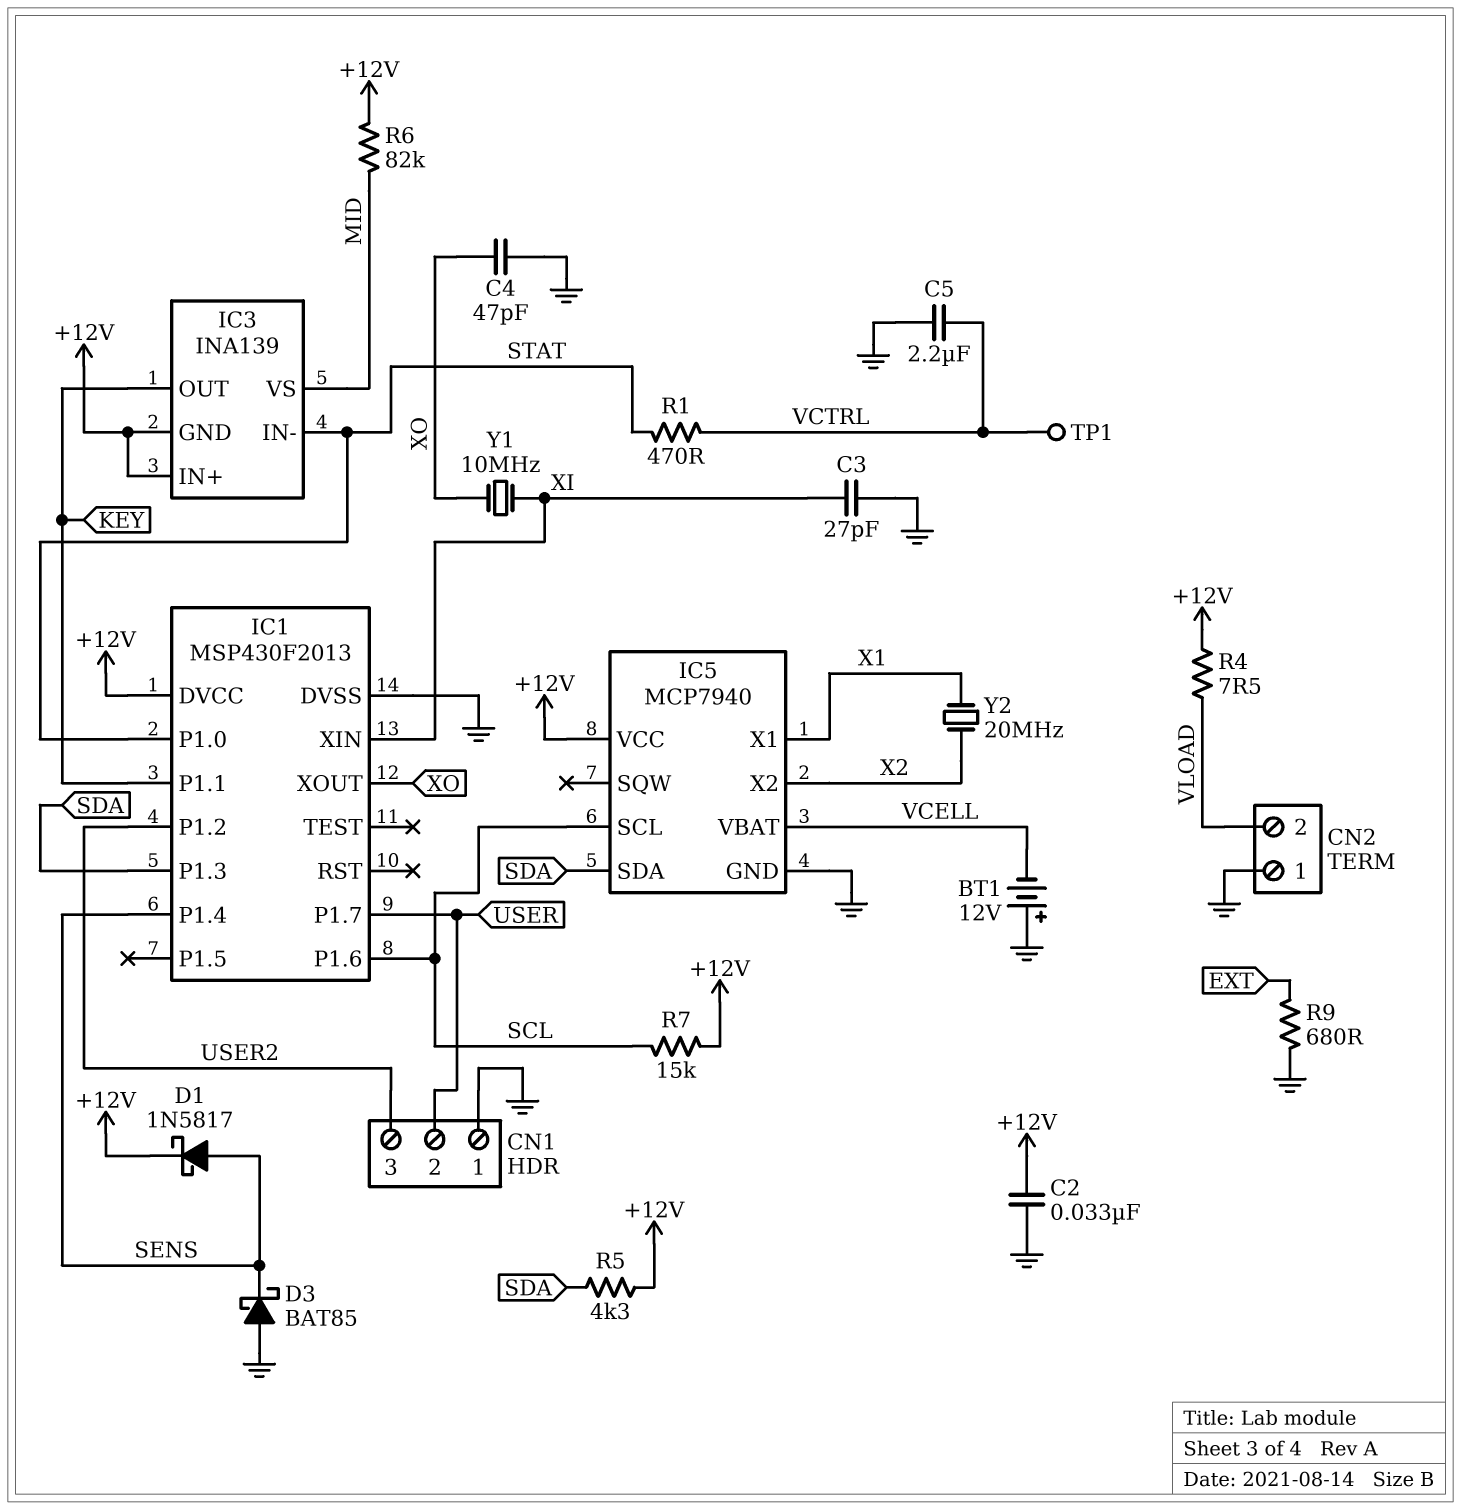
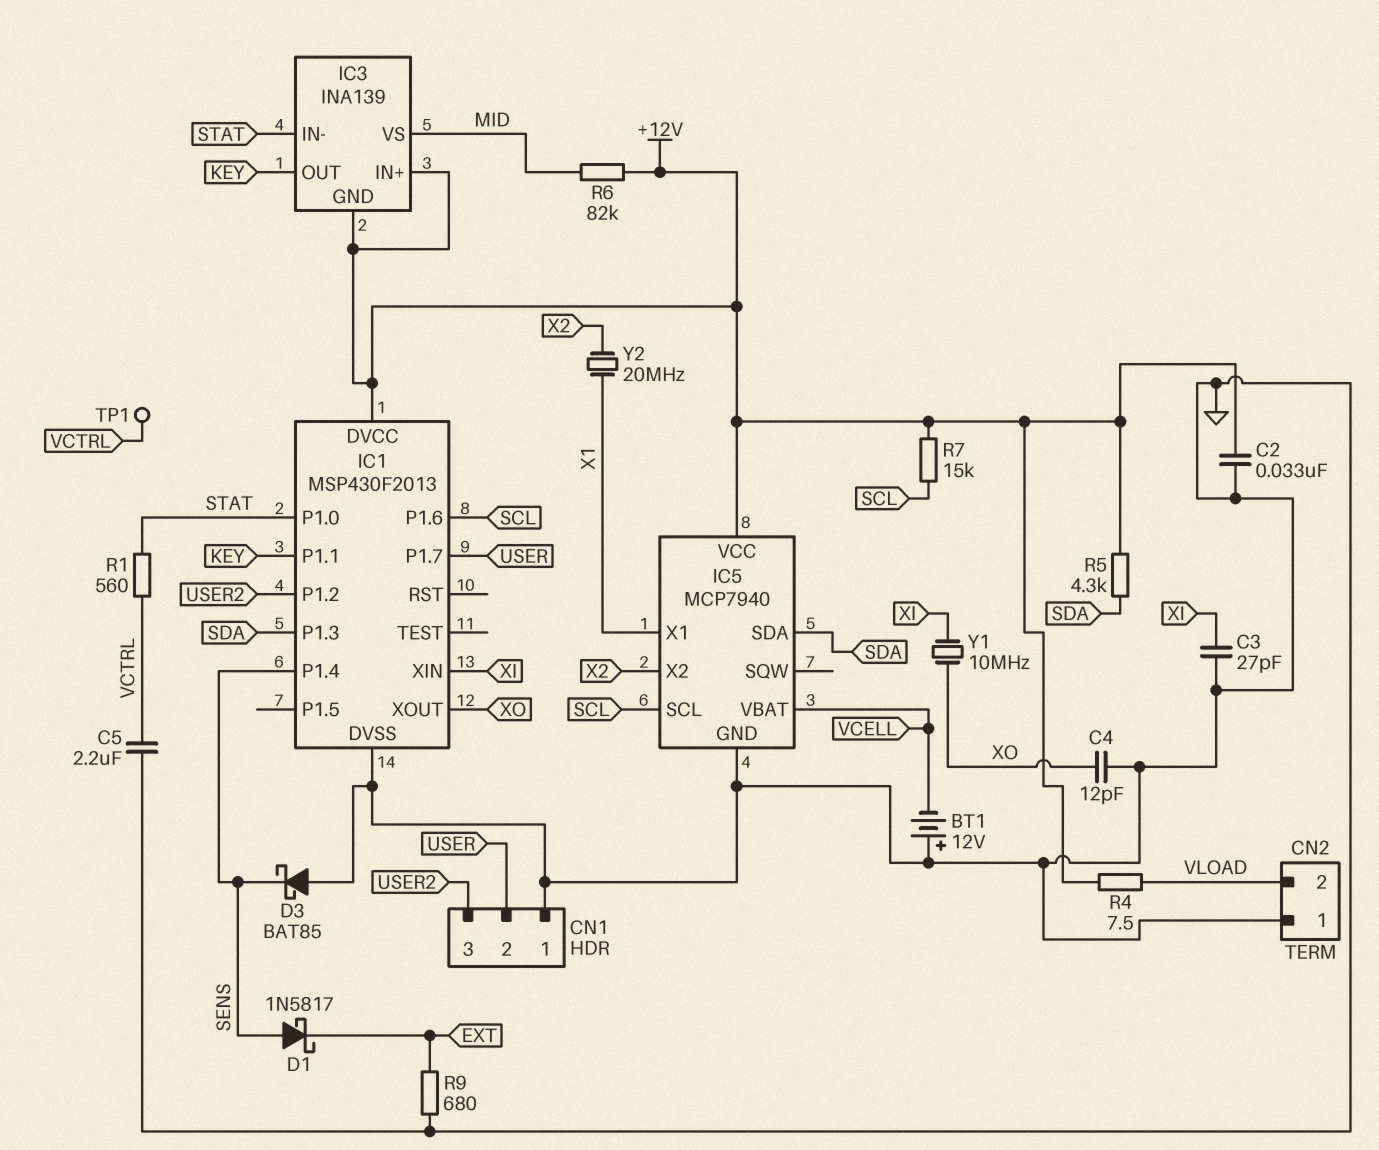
C4: 47pF (GND, XO) -> 12pF (GND, XO)
D1: schottky 1N5817 (A SENS, K +12V) -> schottky 1N5817 (A SENS, K EXT)
R1: 470 (STAT, VCTRL) -> 560 (STAT, VCTRL)

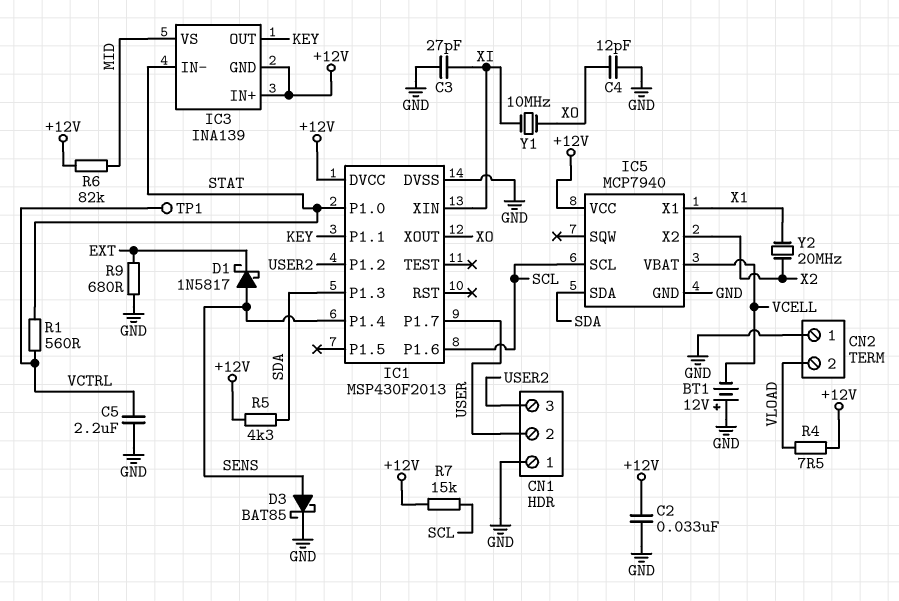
D3: schottky BAT85 (A GND, K SENS) -> schottky BAT85 (A SENS, K GND)

